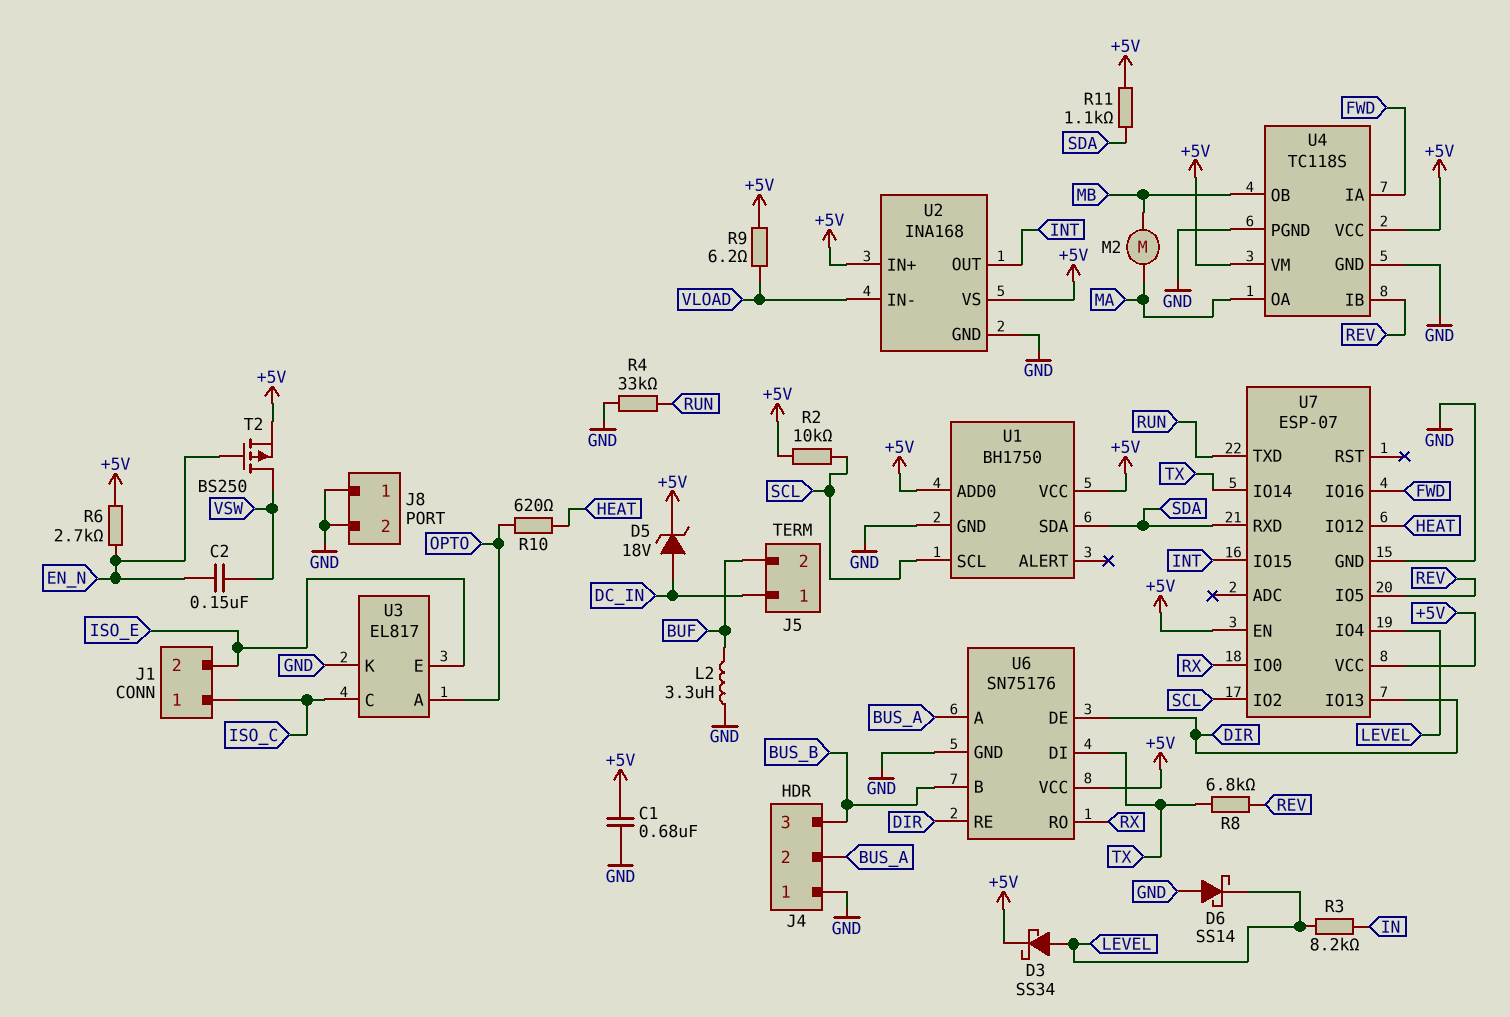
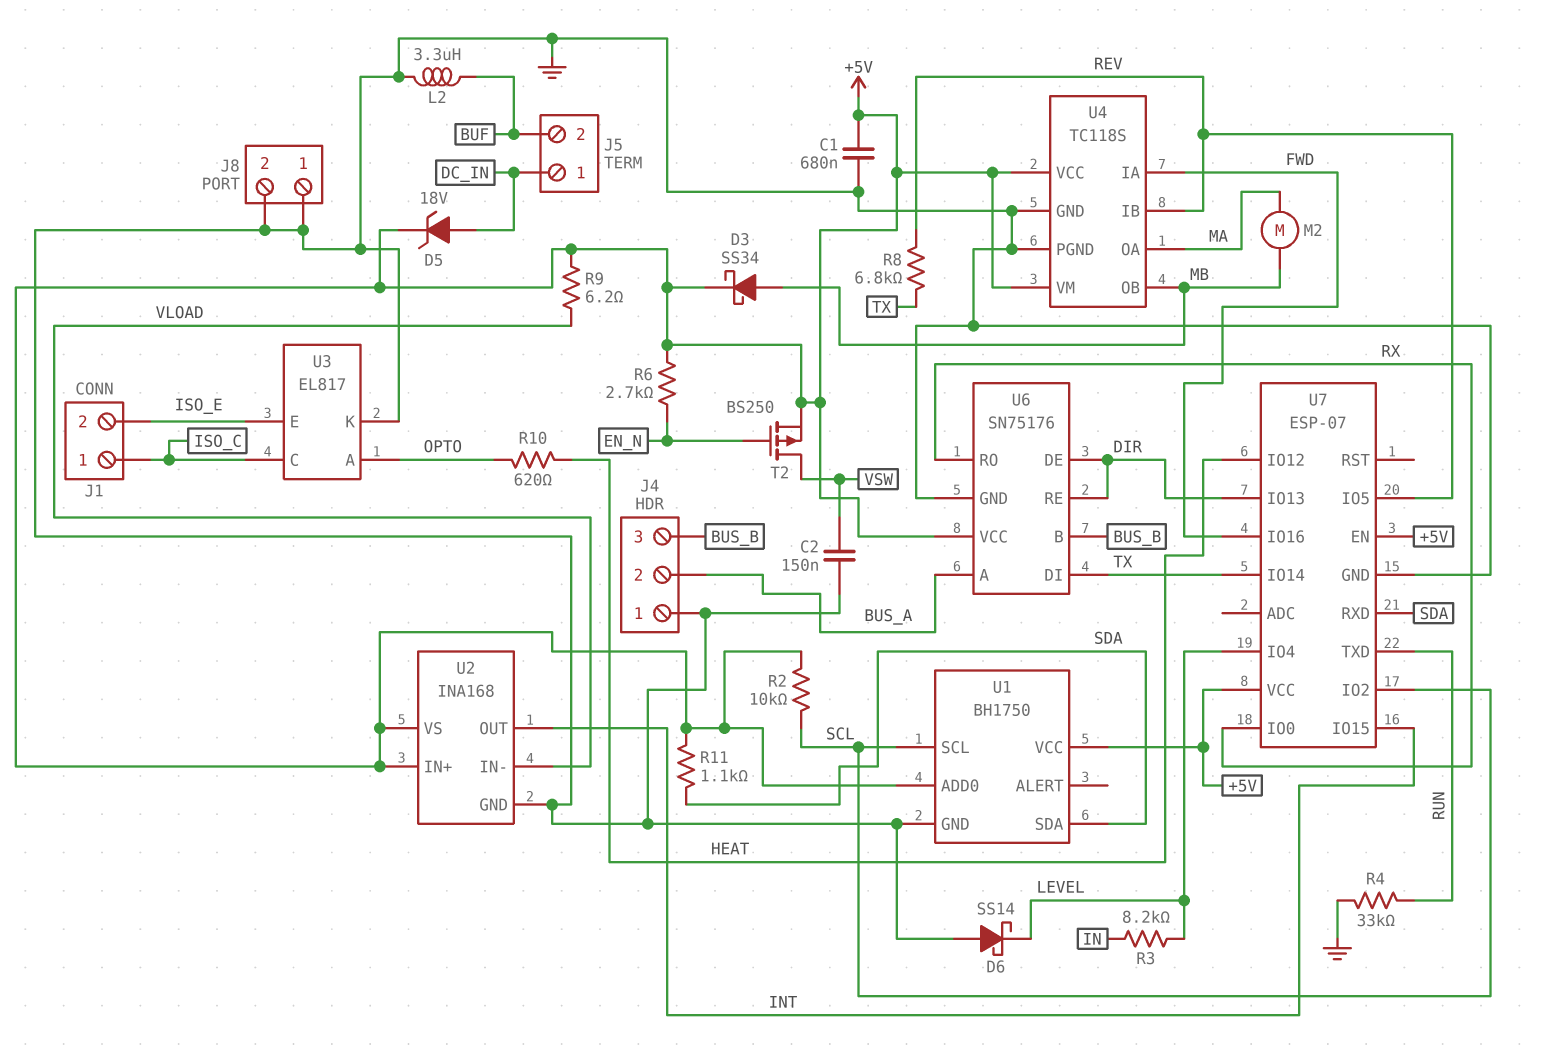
C2: 150nF (EN_N, VSW) -> 150nF (GND, VSW)
D3: schottky SS34 (A LEVEL, K +5V) -> schottky SS34 (A MB, K +5V)

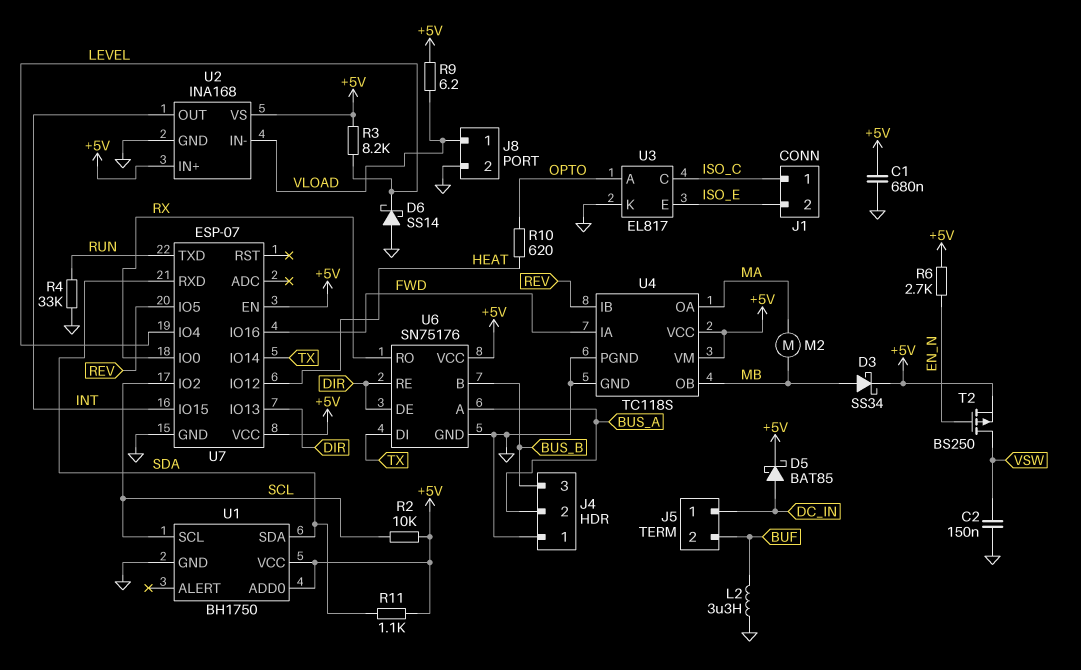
D5: zener 18V (A DC_IN, K +5V) -> schottky BAT85 (A DC_IN, K +5V)
J8 pin 1: GND -> VLOAD
R3: 8.2k (IN, LEVEL) -> 8.2k (+5V, LEVEL)
R8: 6.8k (REV, TX) -> none

